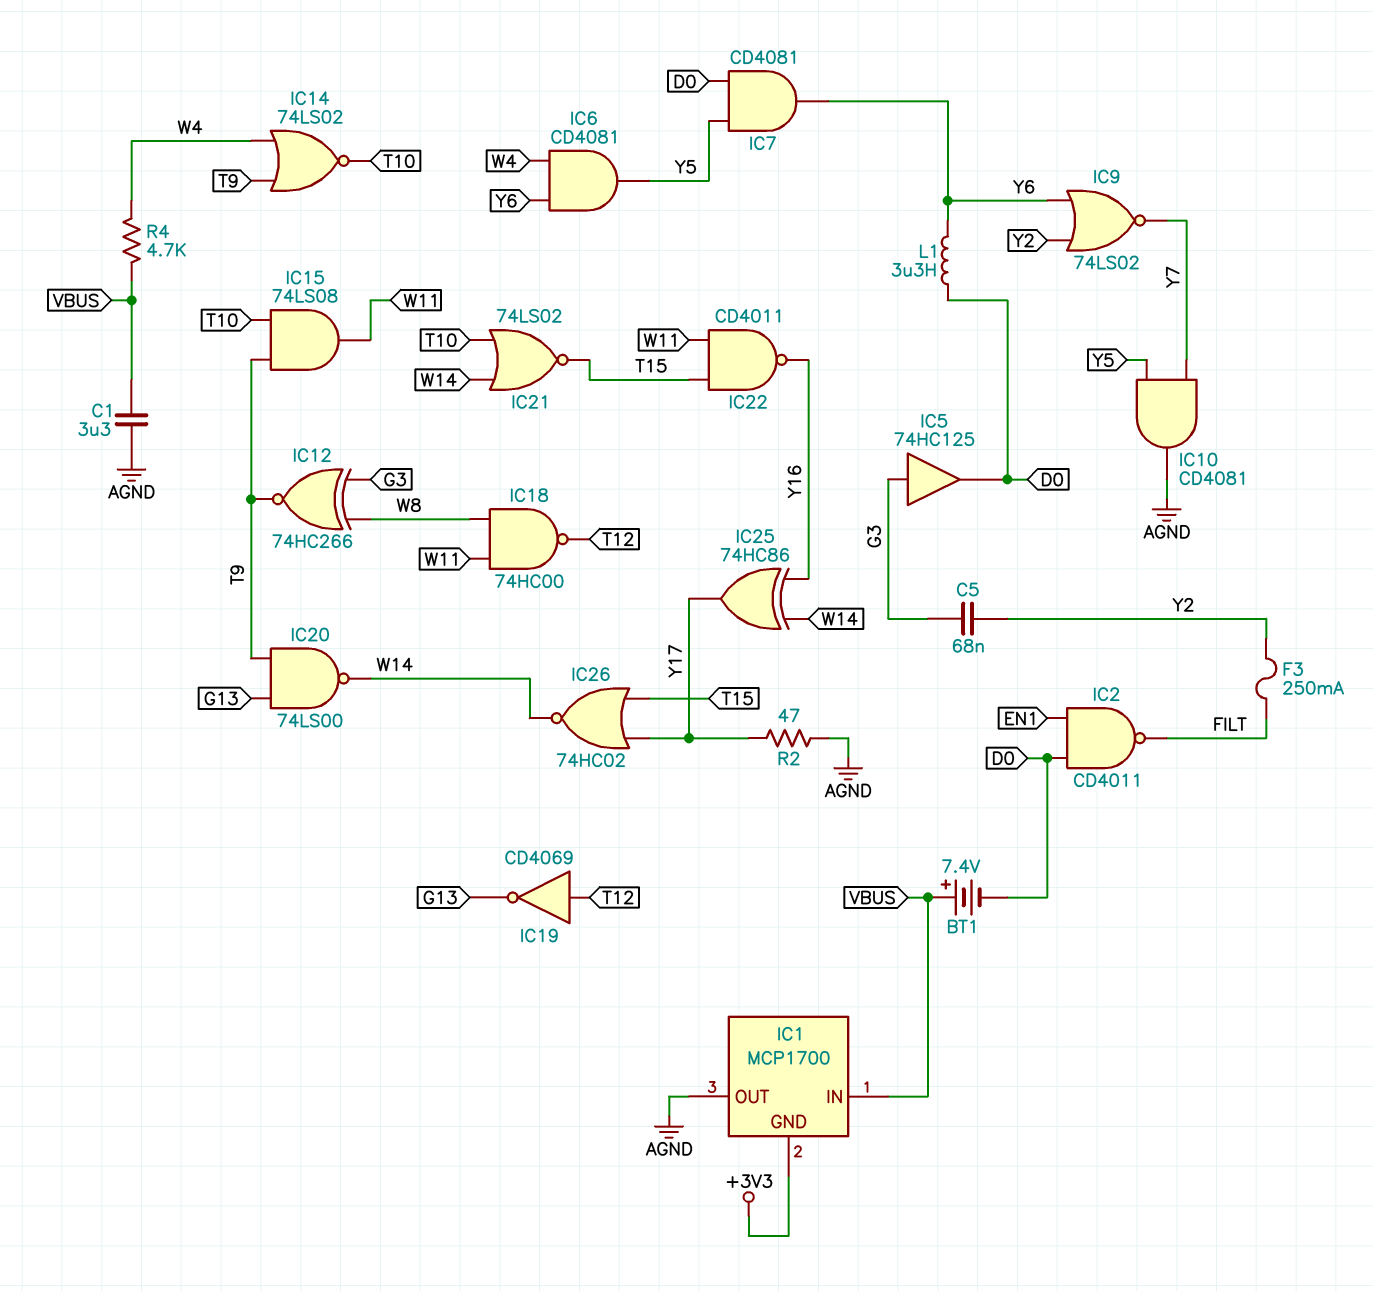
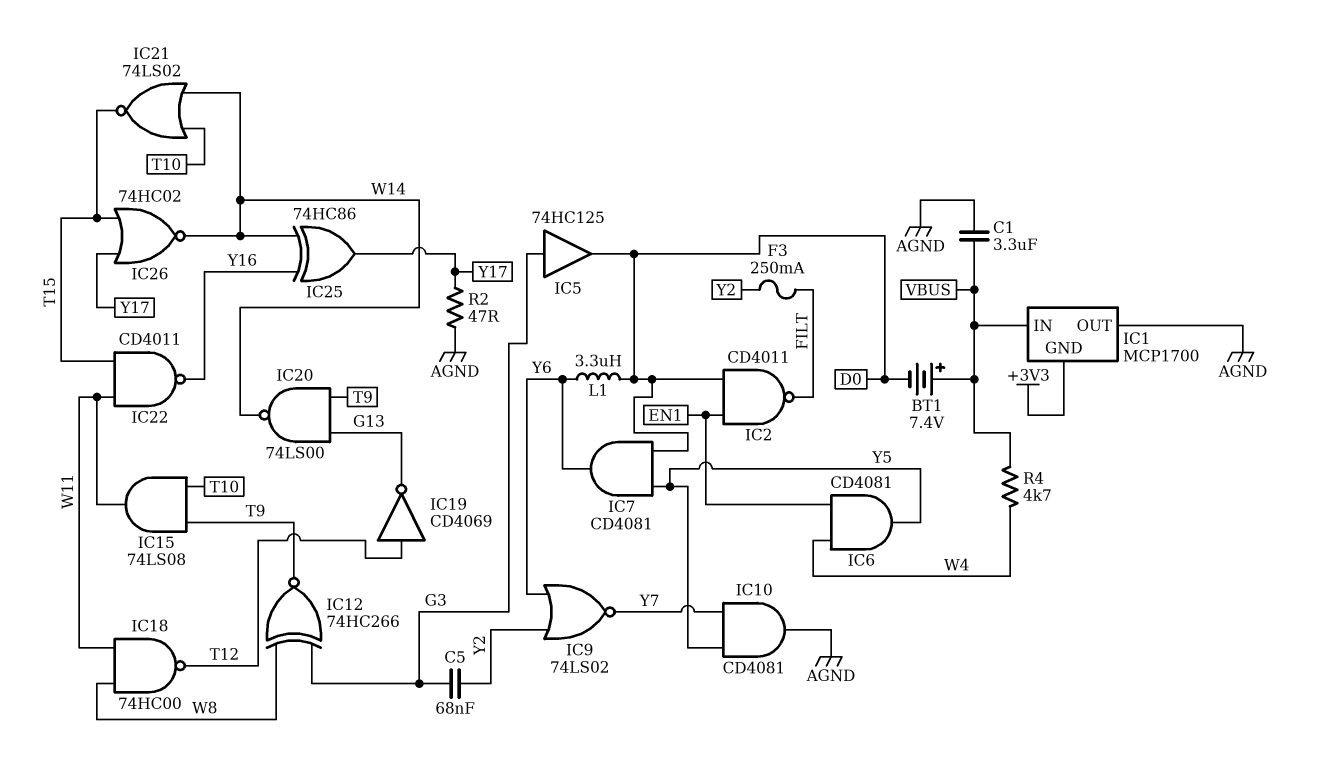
IC6: AND CD4081 (in W4, in Y6, out Y5) -> AND CD4081 (in EN1, in W4, out Y5)
IC14: NOR 74LS02 (in T9, in W4, out T10) -> none

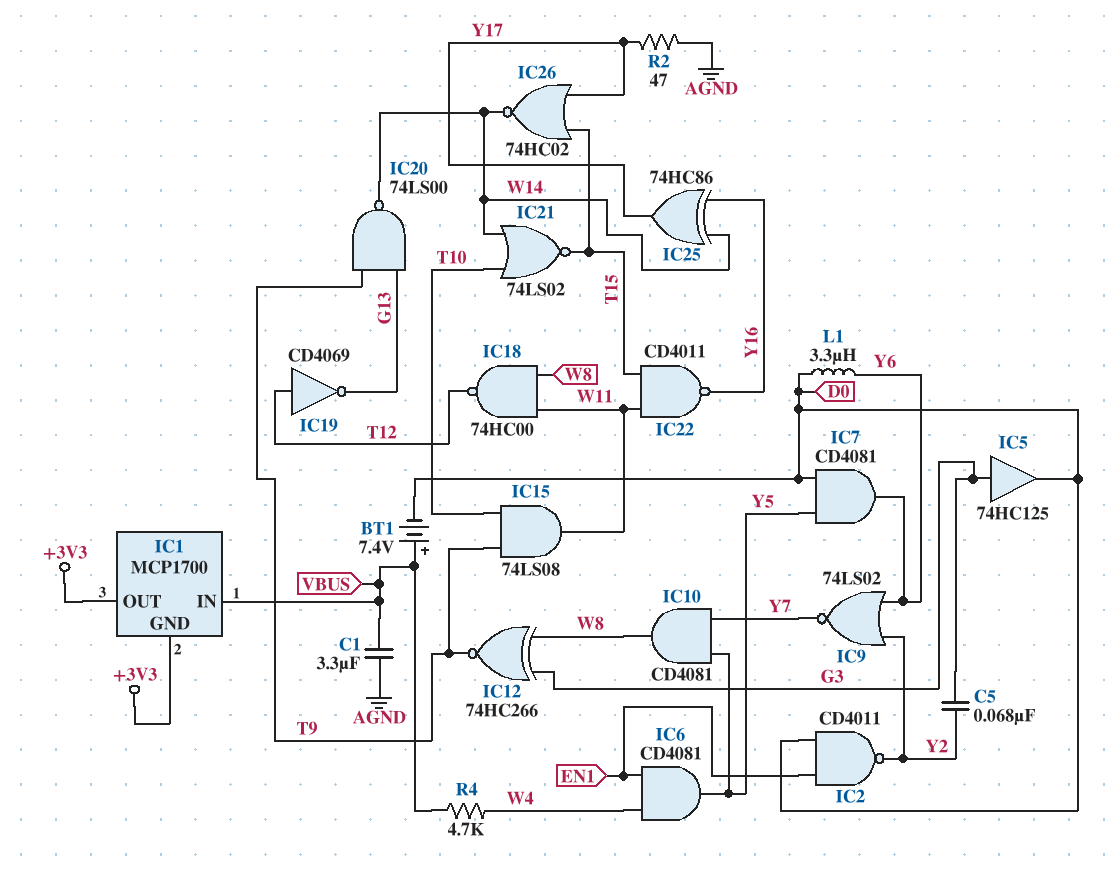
F3: 250mA (FILT, Y2) -> none
IC1 pin OUT: AGND -> +3V3
IC2: NAND CD4011 (in D0, in EN1, out FILT) -> NAND CD4011 (in D0, in EN1, out Y2)
IC10: AND CD4081 (in Y5, in Y7, out AGND) -> AND CD4081 (in Y5, in Y7, out W8)

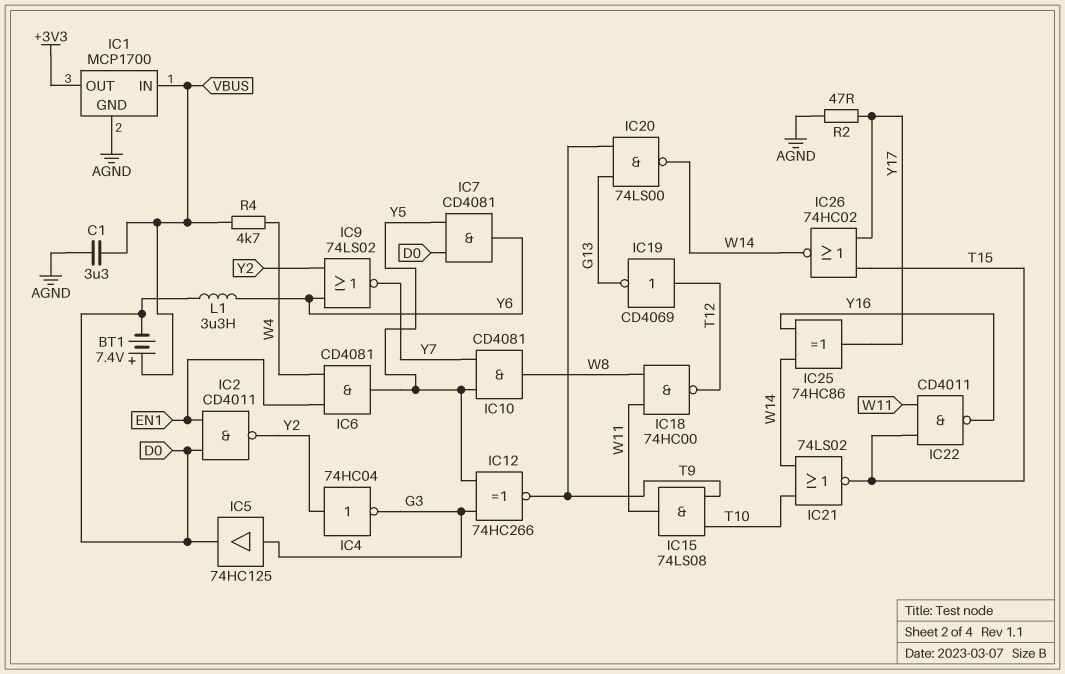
C5: 68nF (G3, Y2) -> none
IC1 pin GND: +3V3 -> AGND
IC4: none -> NOT 74HC04 (in Y2, out G3)
IC12: XNOR 74HC266 (in G3, in W8, out T9) -> XNOR 74HC266 (in G3, in Y5, out T9)

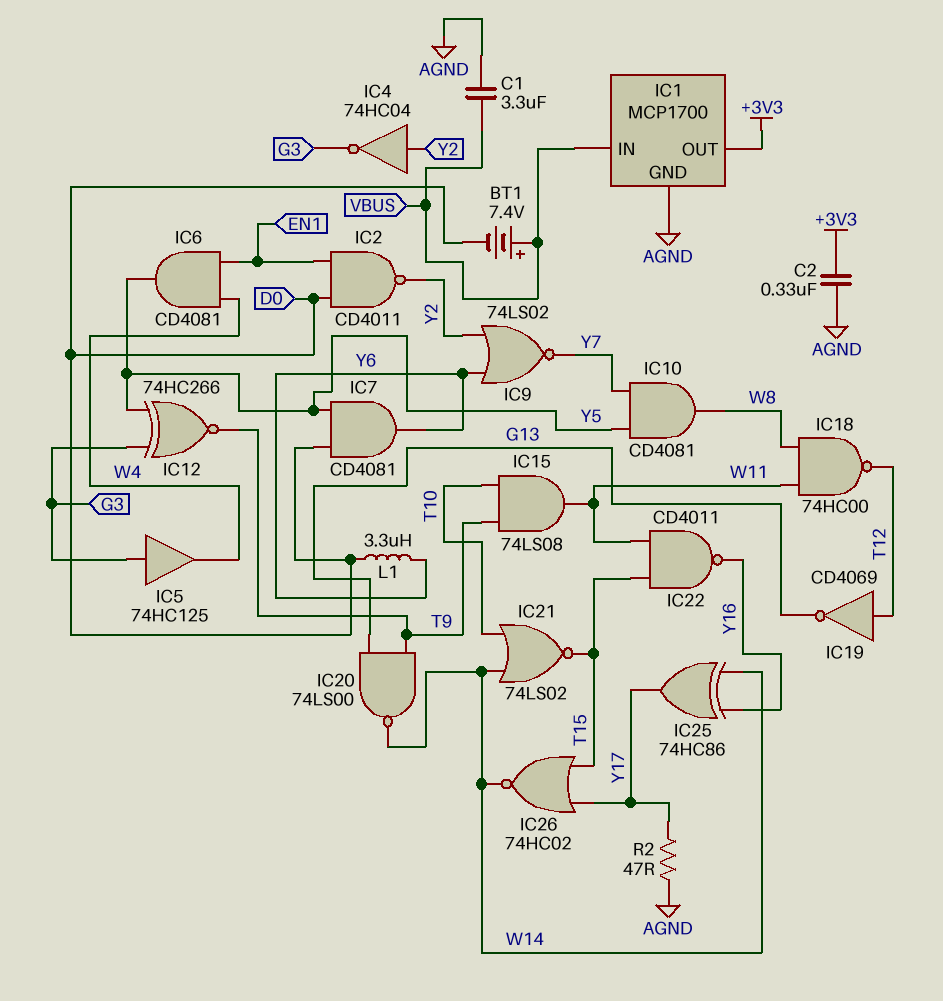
C2: none -> 330nF (+3V3, AGND)
IC5: buffer 74HC125 (in G3, out D0) -> buffer 74HC125 (in G3, out W4)
R4: 4.7k (VBUS, W4) -> none

